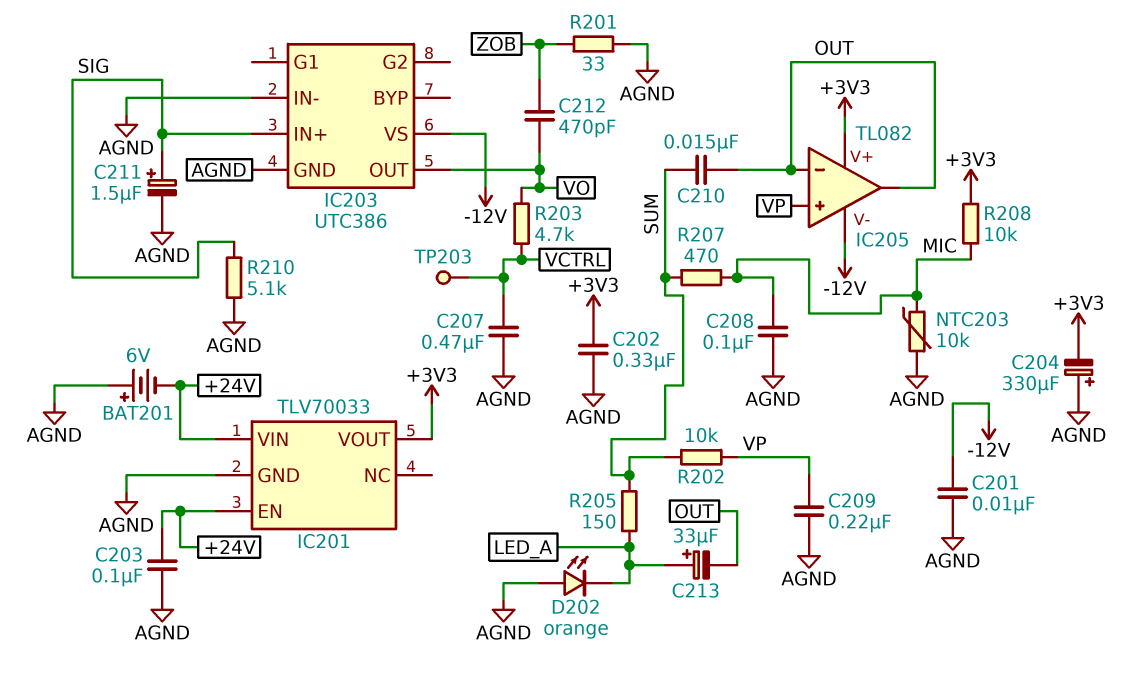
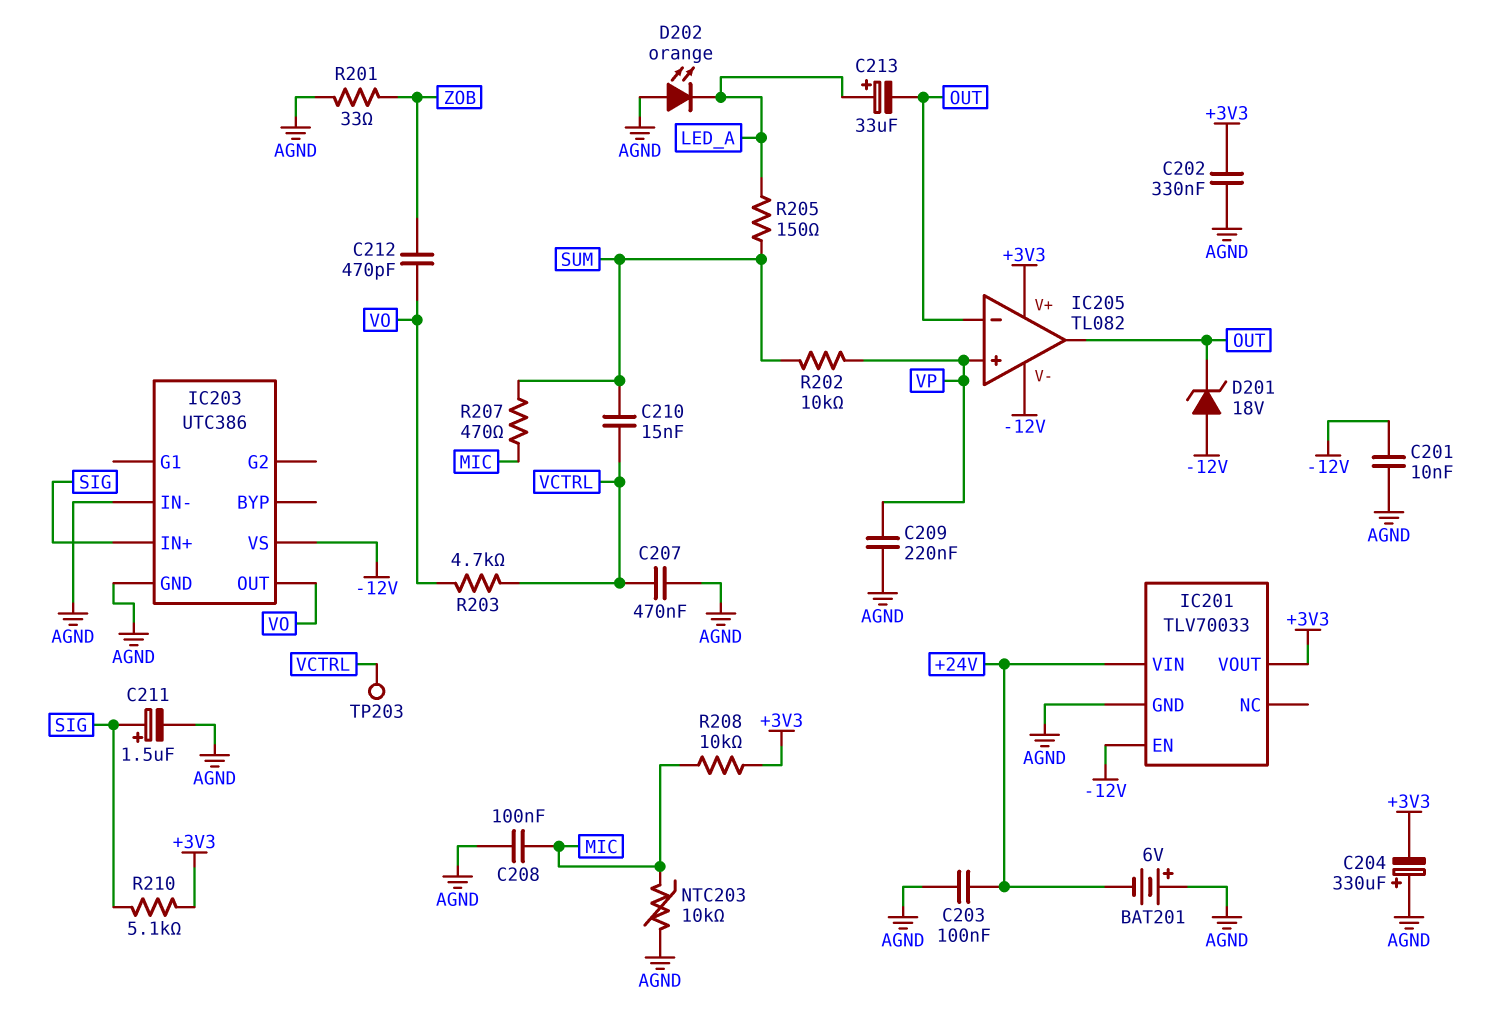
C210: 15nF (OUT, SUM) -> 15nF (SUM, VCTRL)
D201: none -> zener 18V (A -12V, K OUT)
IC201 pin EN: +24V -> -12V
R210: 5.1k (AGND, SIG) -> 5.1k (+3V3, SIG)

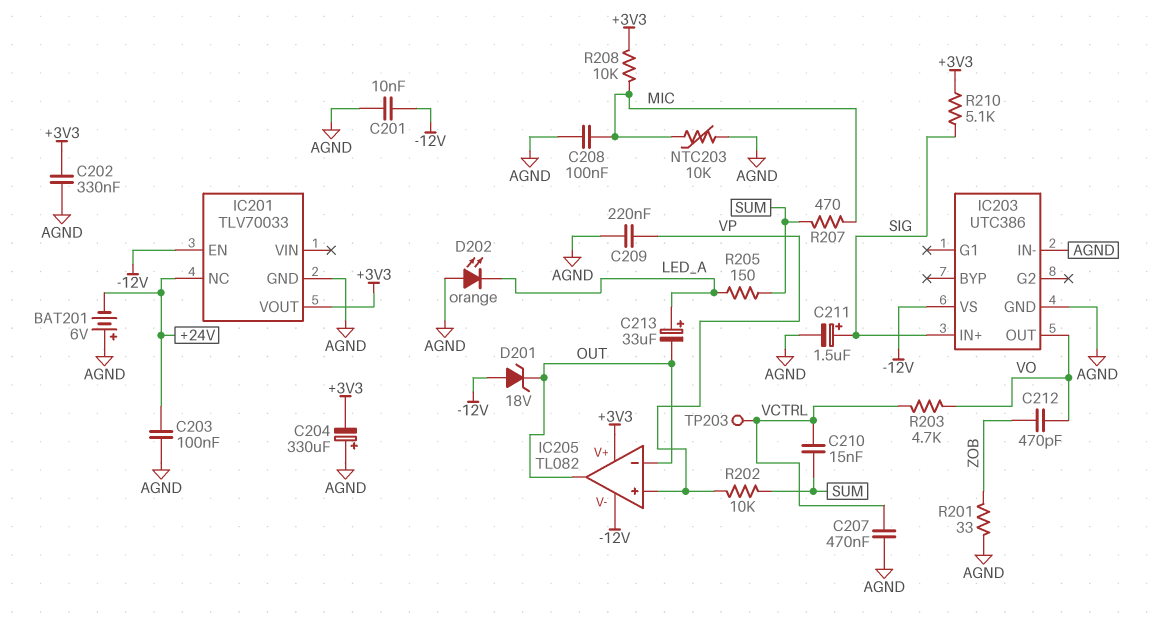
IC201 pin NC: none -> +24V
IC201 pin VIN: +24V -> none

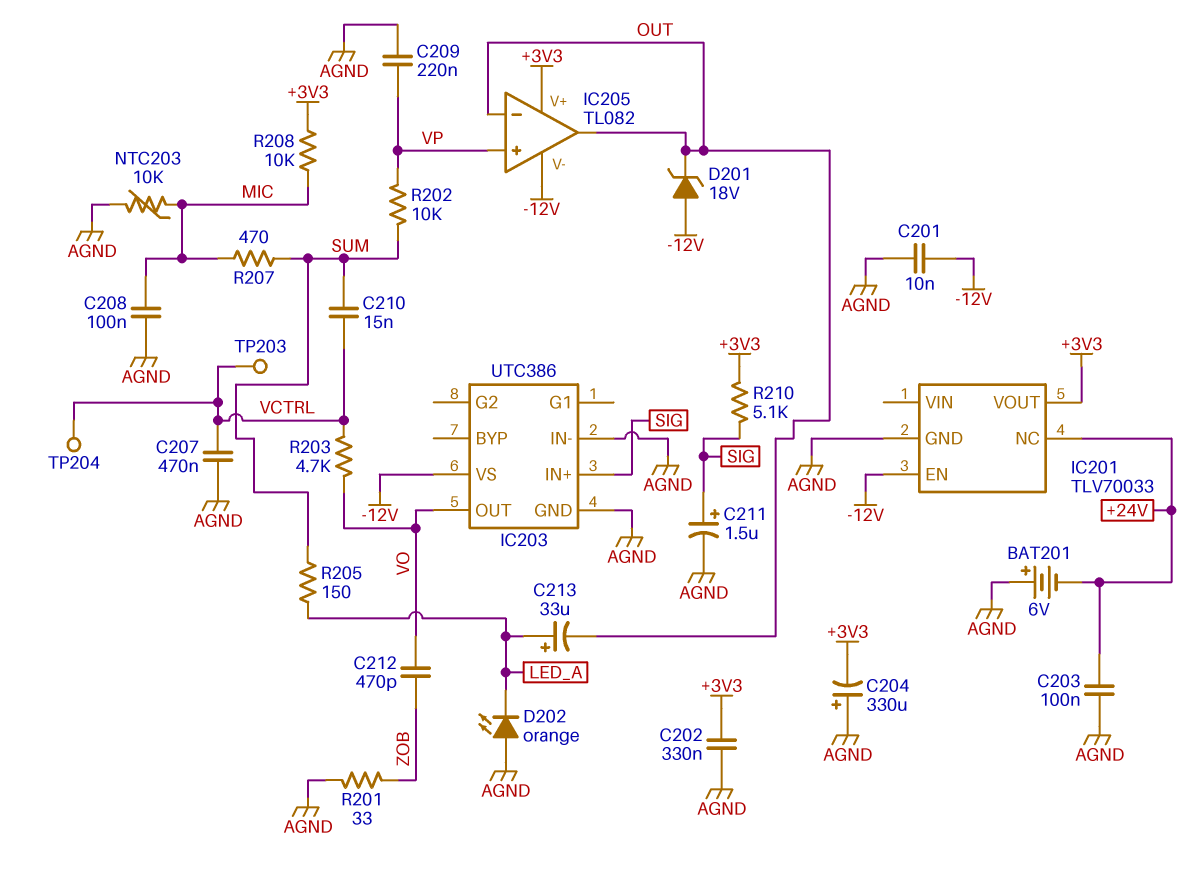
TP204: none -> test point (VCTRL)

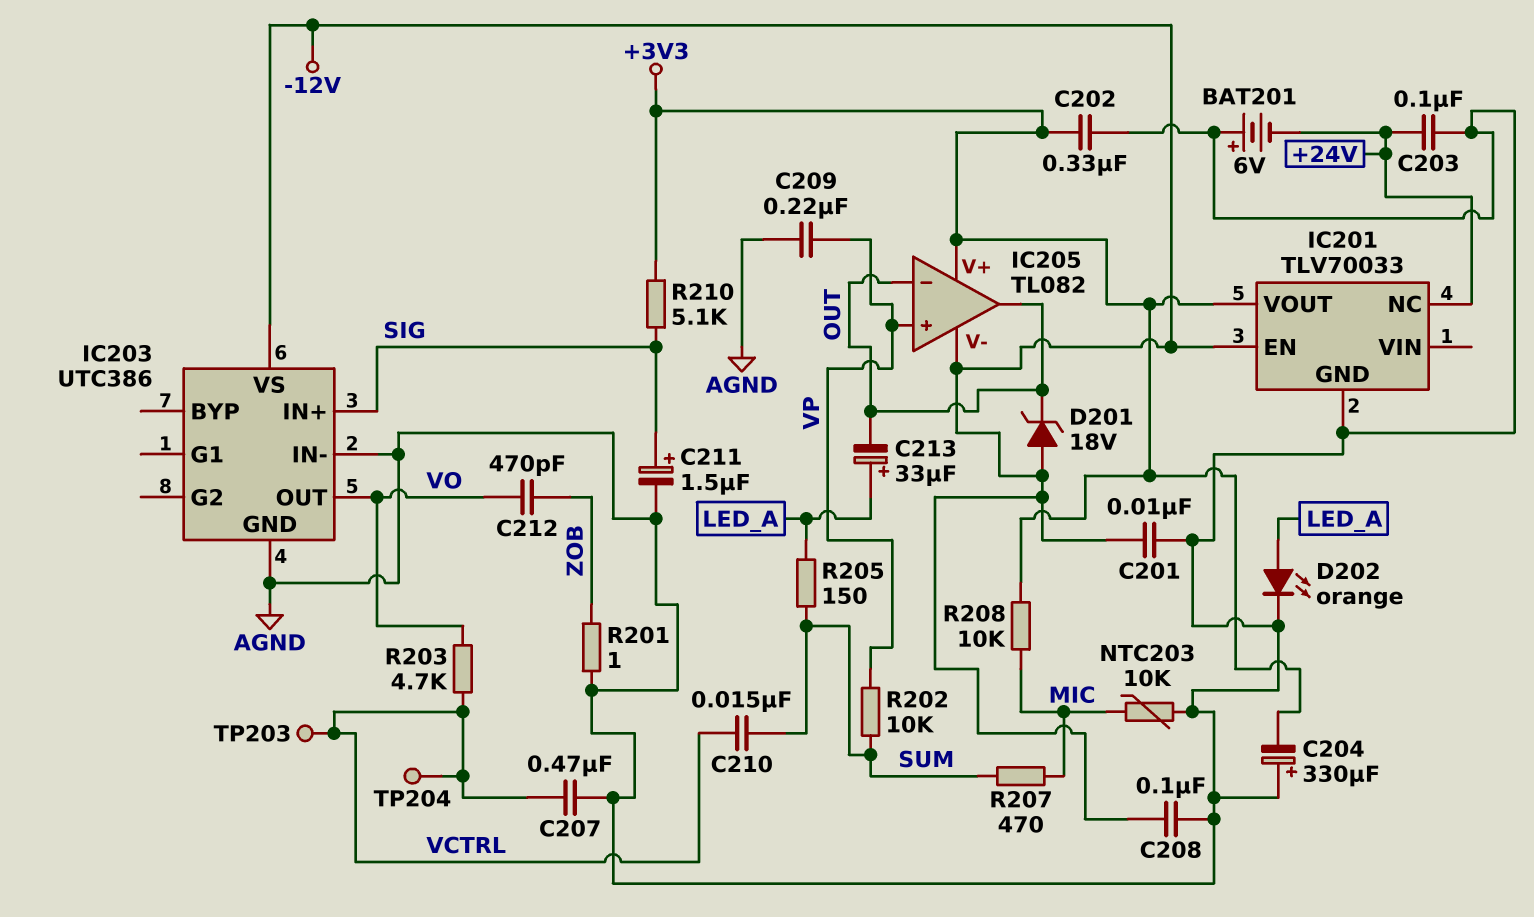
C208: 100nF (AGND, MIC) -> 100nF (-12V, AGND)
D202: LED orange (A AGND, K LED_A) -> LED orange (A LED_A, K AGND)
R201: 33 (AGND, ZOB) -> 1 (AGND, ZOB)

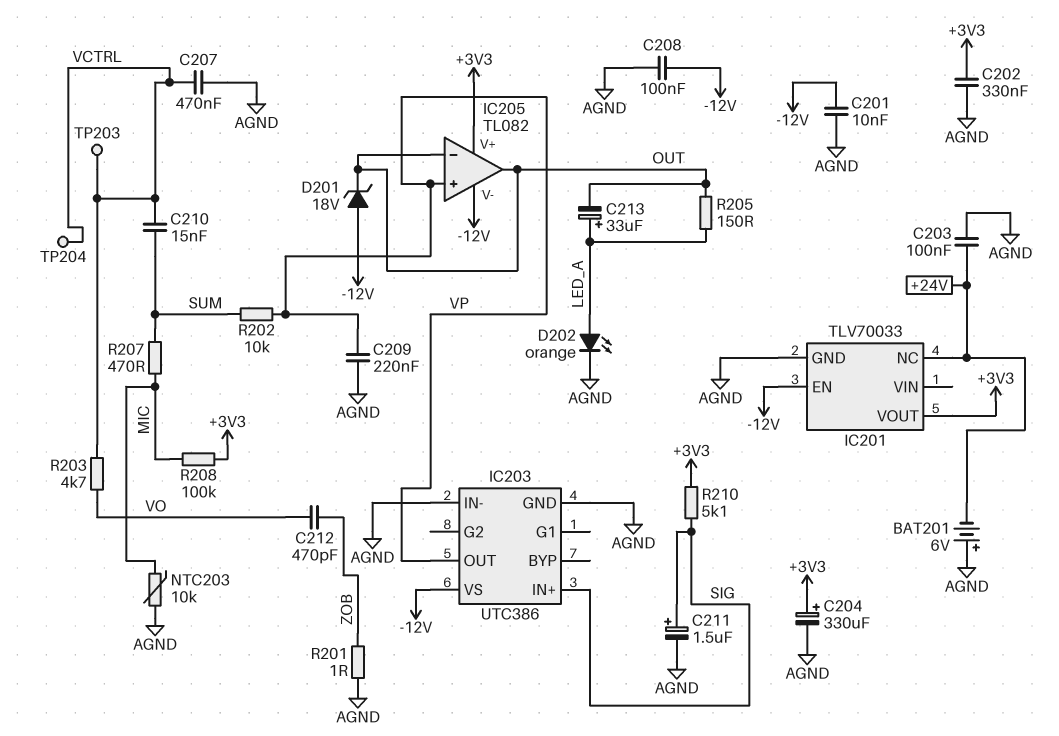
C204: 330uF (plus AGND, minus +3V3) -> 330uF (plus +3V3, minus AGND)
IC203 pin OUT: VO -> VP
R205: 150 (LED_A, SUM) -> 150 (LED_A, OUT)
R208: 10k (+3V3, MIC) -> 100k (+3V3, MIC)

